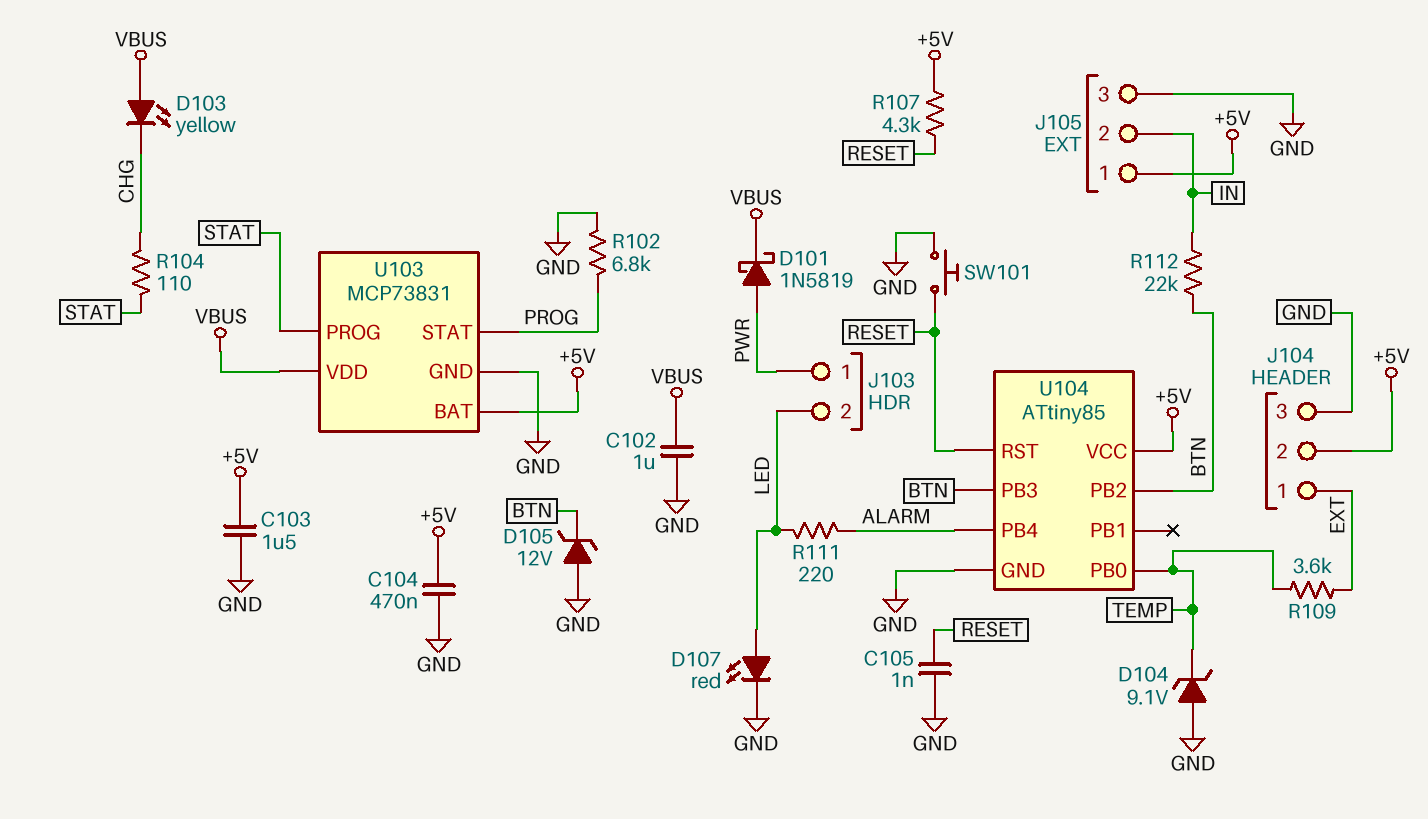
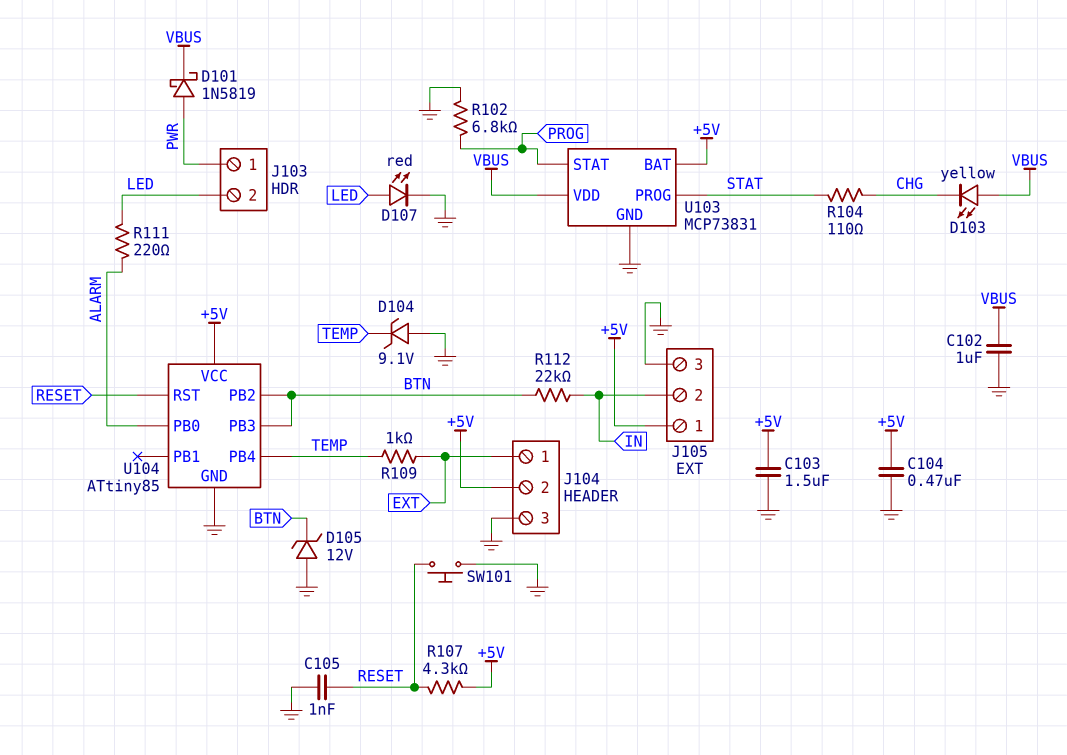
R109: 3.6k (EXT, TEMP) -> 1k (EXT, TEMP)
U104 pin PB0: TEMP -> ALARM
U104 pin PB4: ALARM -> TEMP

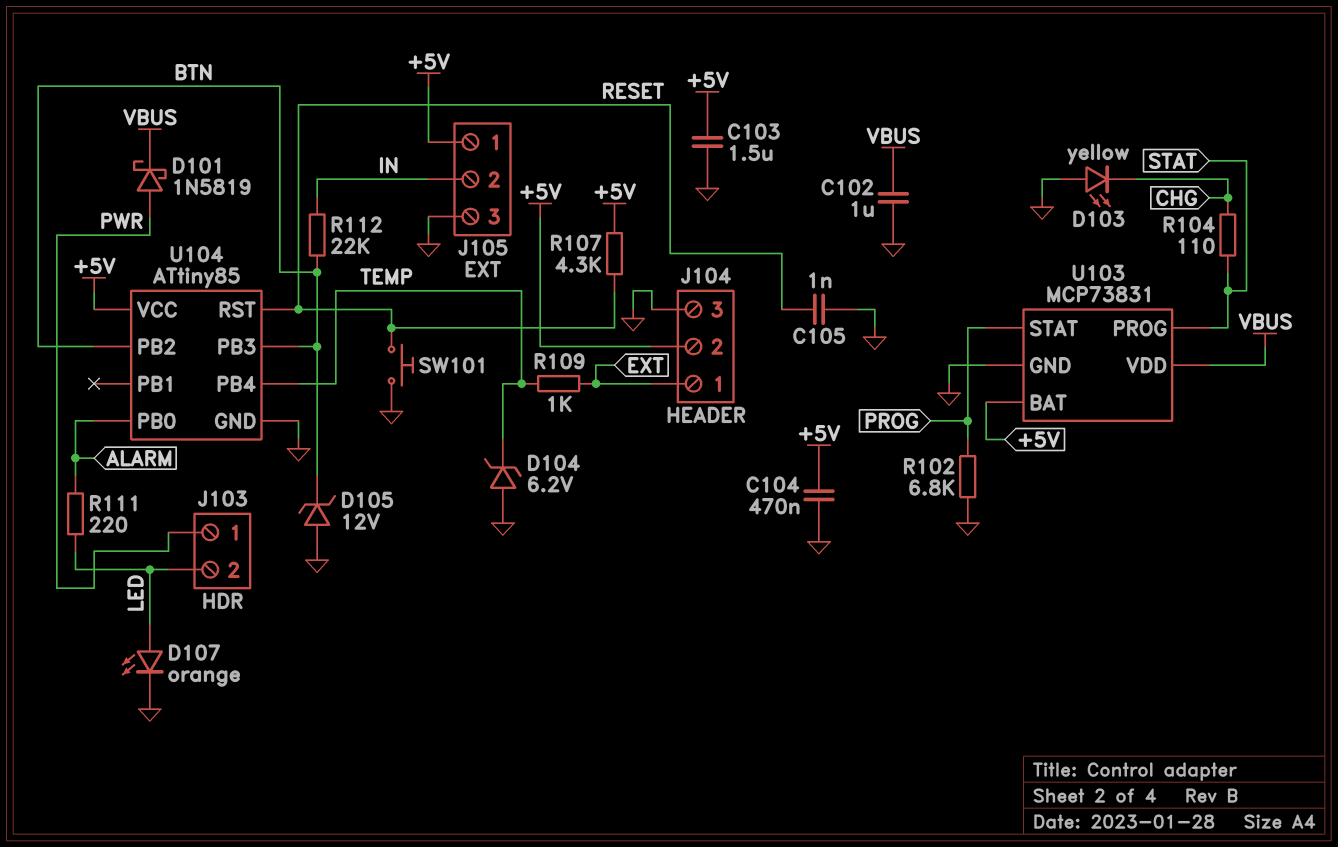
D103: LED yellow (A VBUS, K CHG) -> LED yellow (A GND, K CHG)
D104: zener 9.1V (A GND, K TEMP) -> zener 6.2V (A GND, K TEMP)
D107: LED red (A LED, K GND) -> LED orange (A LED, K GND)

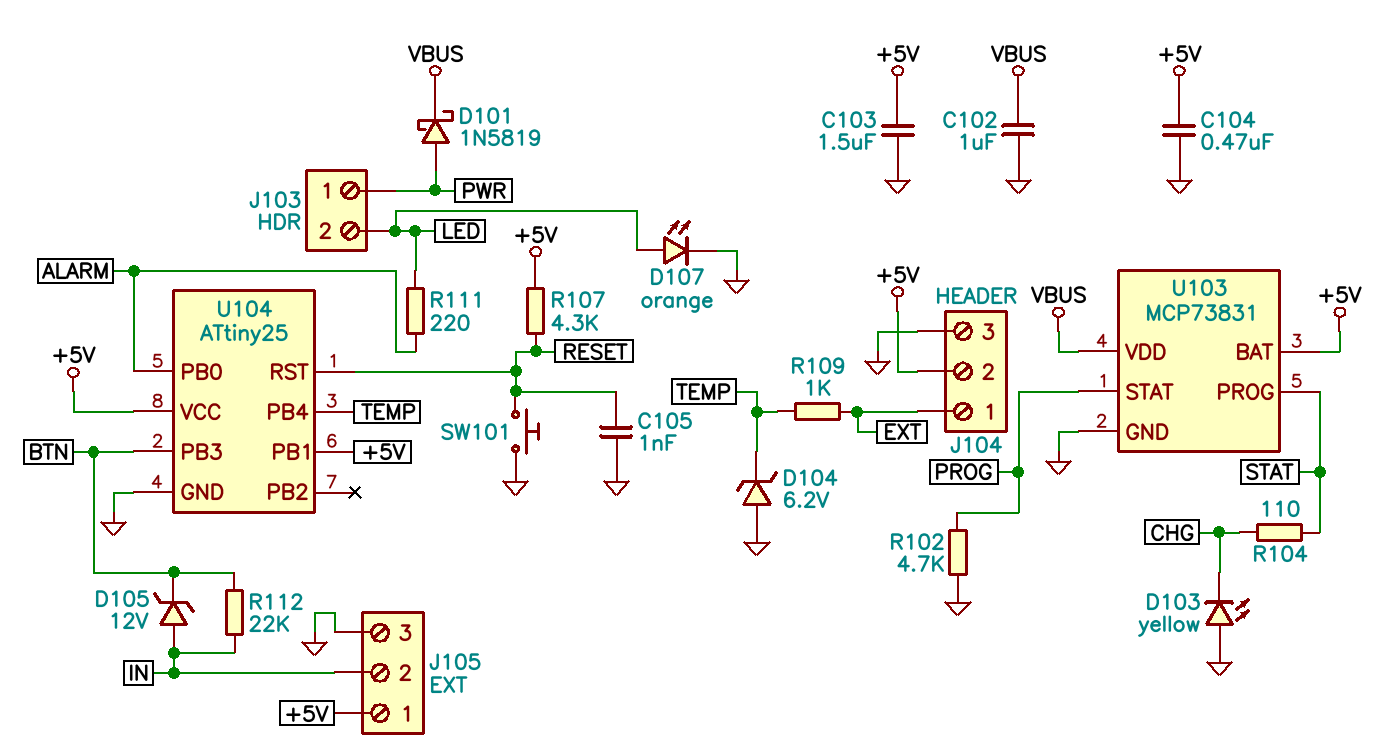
D105: zener 12V (A GND, K BTN) -> zener 12V (A IN, K BTN)
R102: 6.8k (GND, PROG) -> 4.7k (GND, PROG)
U104: ATtiny85 -> ATtiny25
U104 pin PB1: none -> +5V
U104 pin PB2: BTN -> none

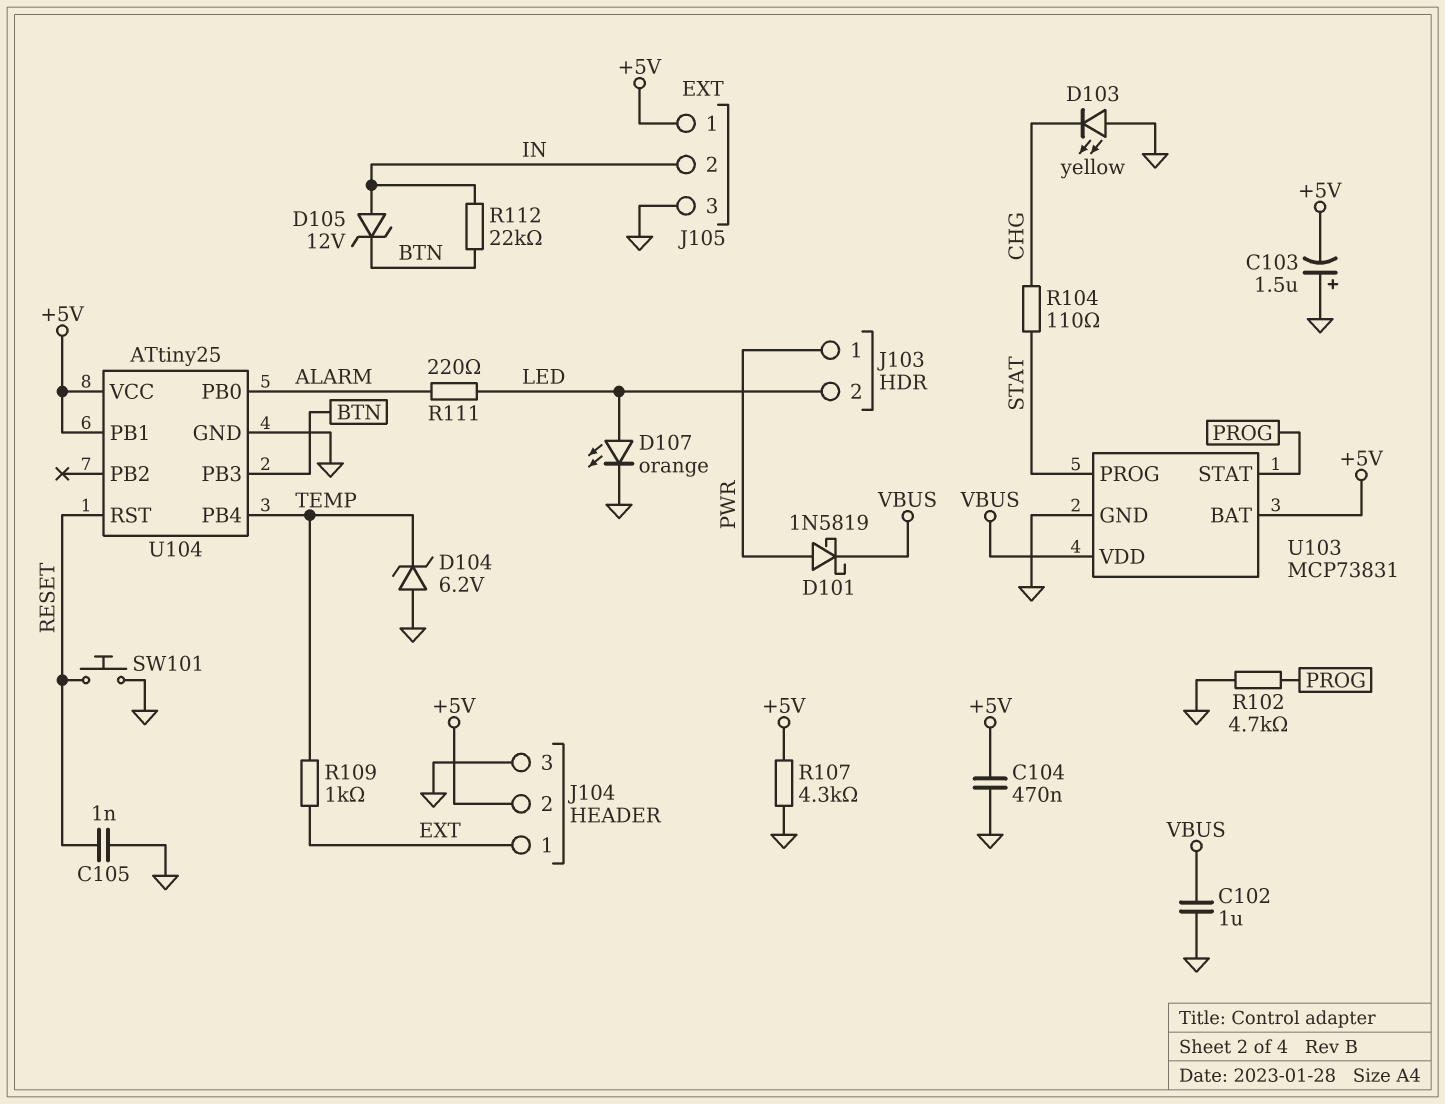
C103: 1.5uF (+5V, GND) -> 1.5uF (plus GND, minus +5V)
R107: 4.3k (+5V, RESET) -> 4.3k (+5V, GND)

